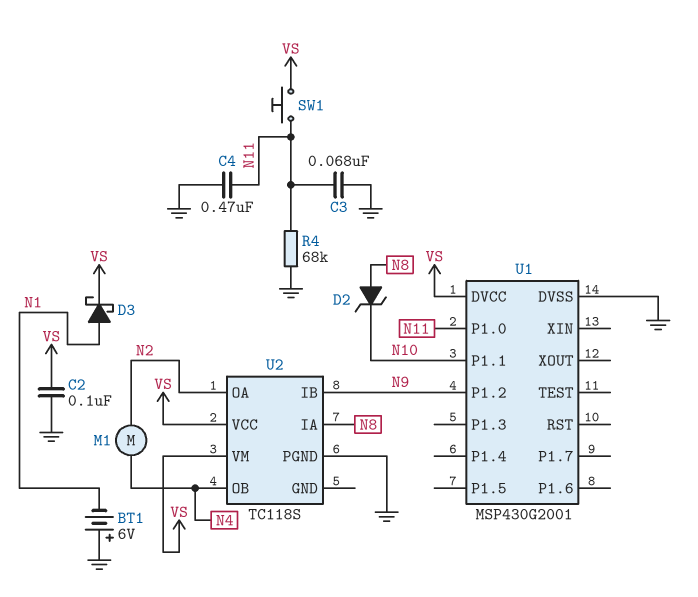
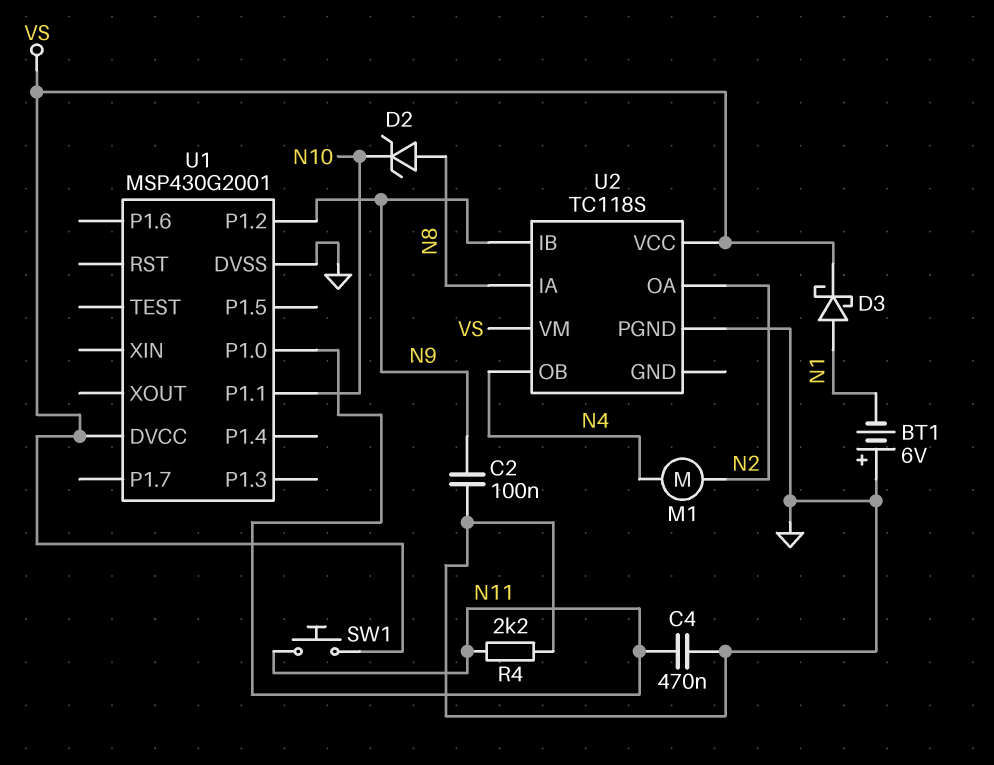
C2: 100nF (GND, VS) -> 100nF (GND, N9)
C3: 68nF (GND, N11) -> none
R4: 68k (GND, N11) -> 2.2k (GND, N11)

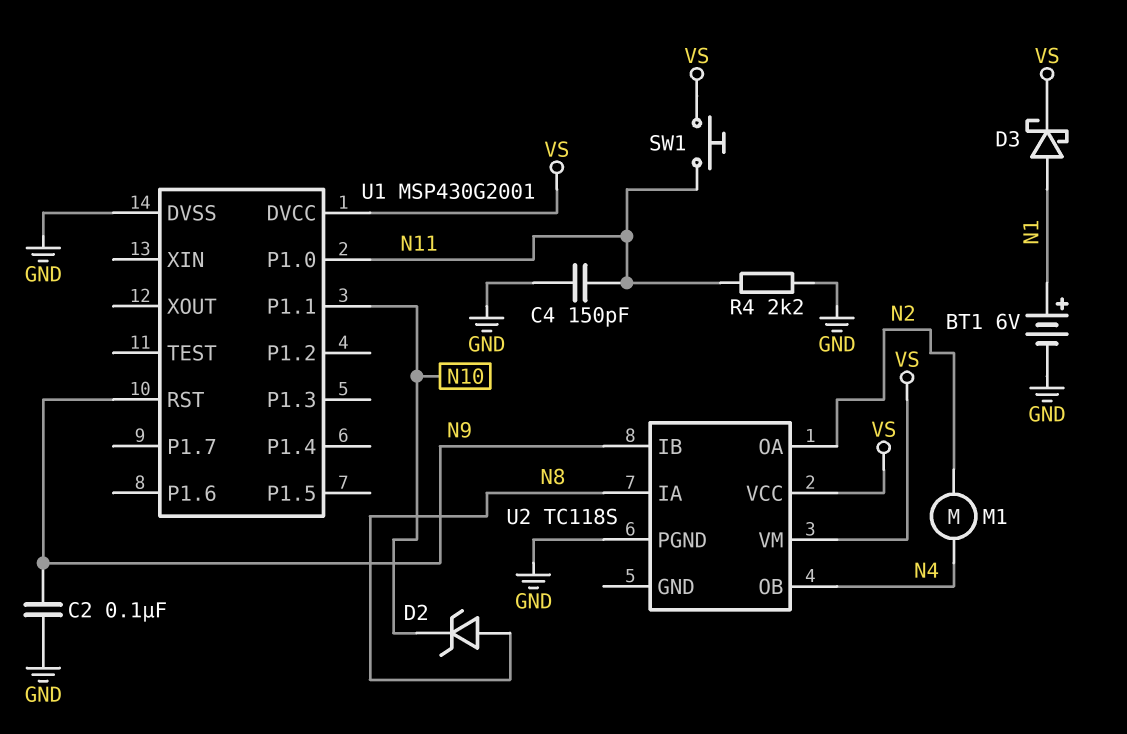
BT1: 6V (plus GND, minus N1) -> 6V (plus N1, minus GND)
C4: 470nF (GND, N11) -> 150pF (GND, N11)
U1 pin P1.2: N9 -> none
U1 pin RST: none -> N9

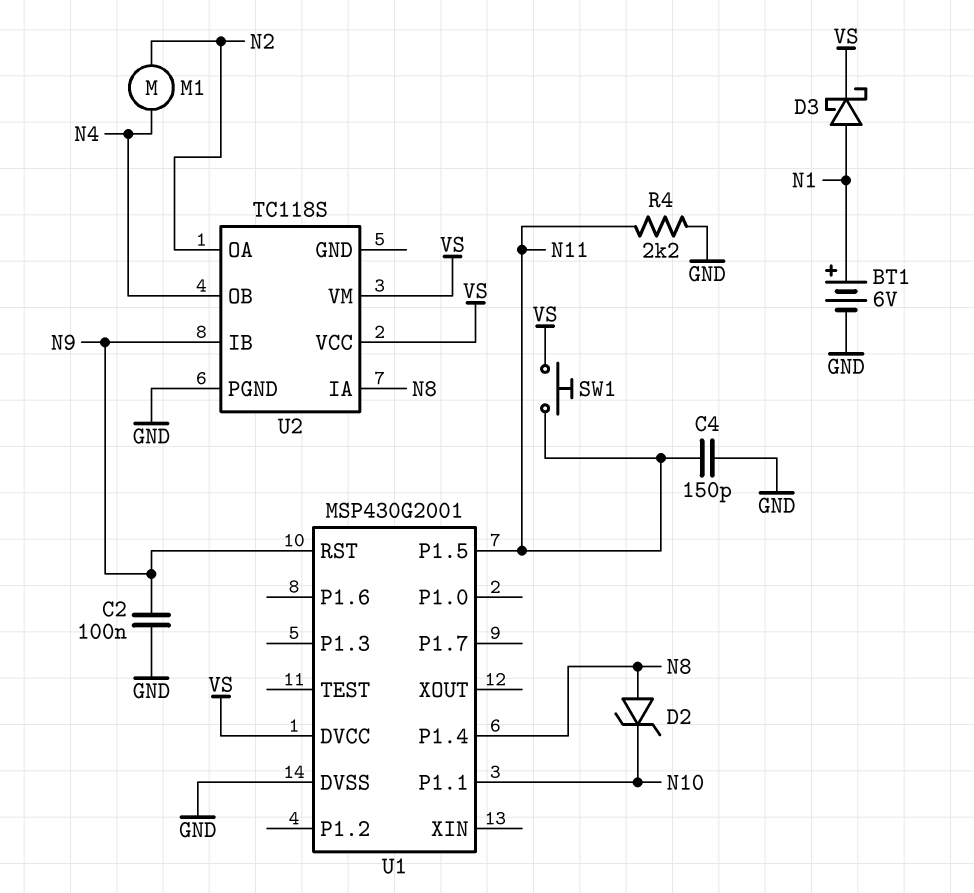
U1 pin P1.0: N11 -> none
U1 pin P1.4: none -> N8
U1 pin P1.5: none -> N11

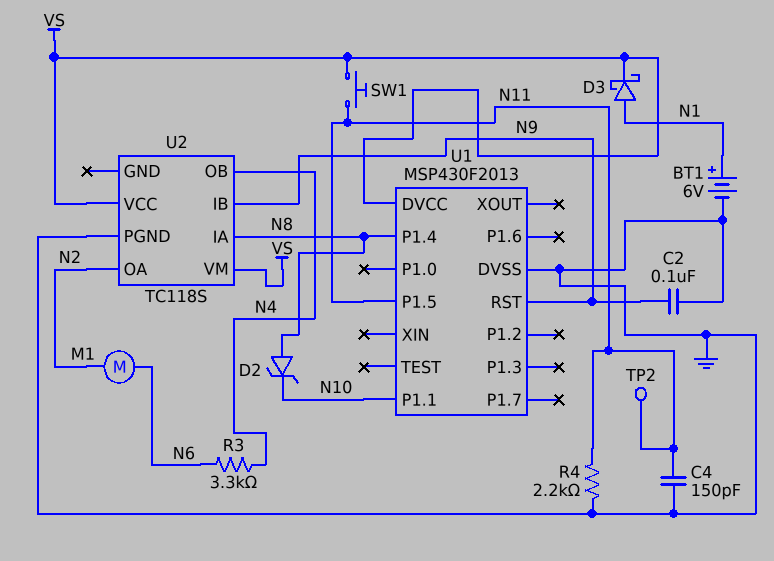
M1: motor (N2, N4) -> motor (N2, N6)
R3: none -> 3.3k (N4, N6)
TP2: none -> test point (N11)
U1: MSP430G2001 -> MSP430F2013

